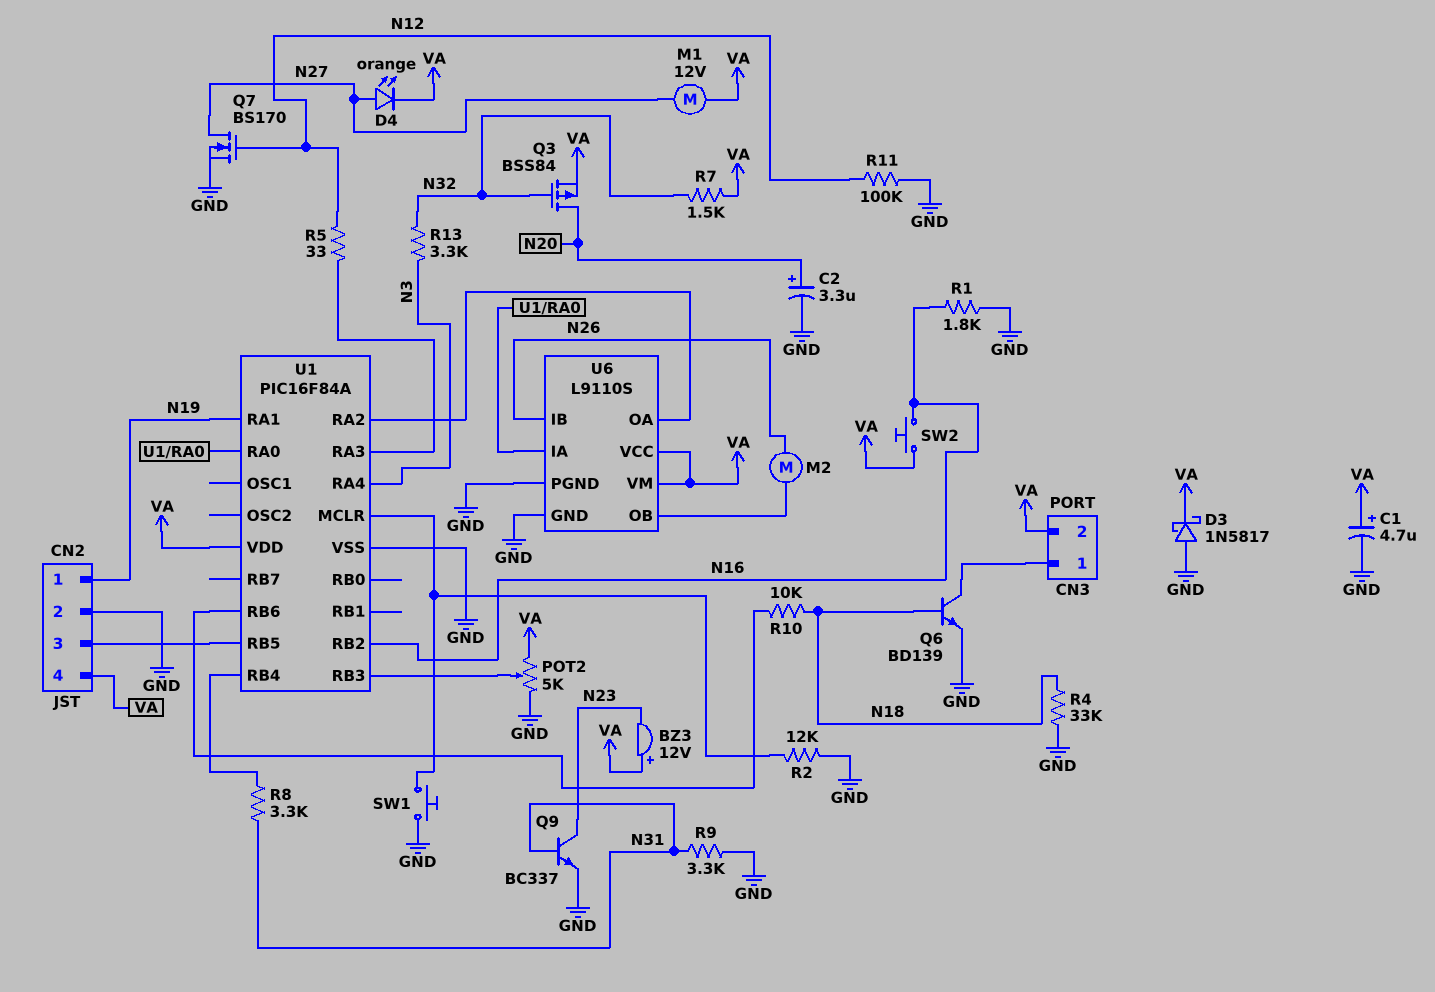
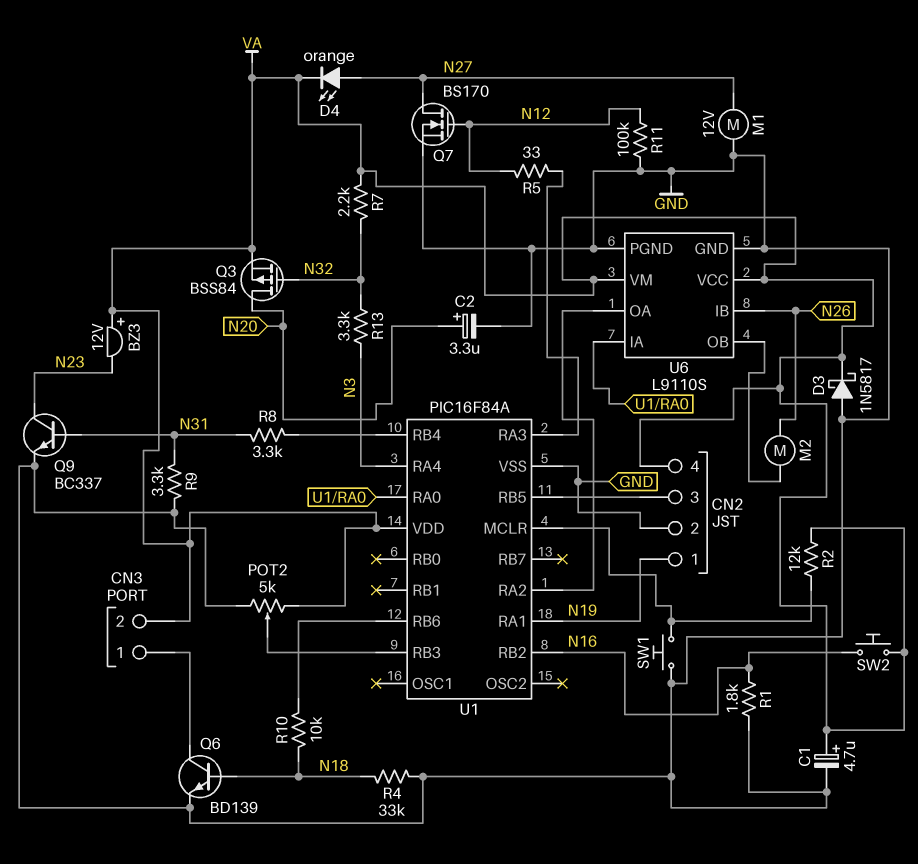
M1: motor 12V (N27, VA) -> motor 12V (GND, N27)
R2: 12k (GND, U1/MCLR) -> 12k (U1/MCLR, VA)
R7: 1.5k (N32, VA) -> 2.2k (N32, VA)

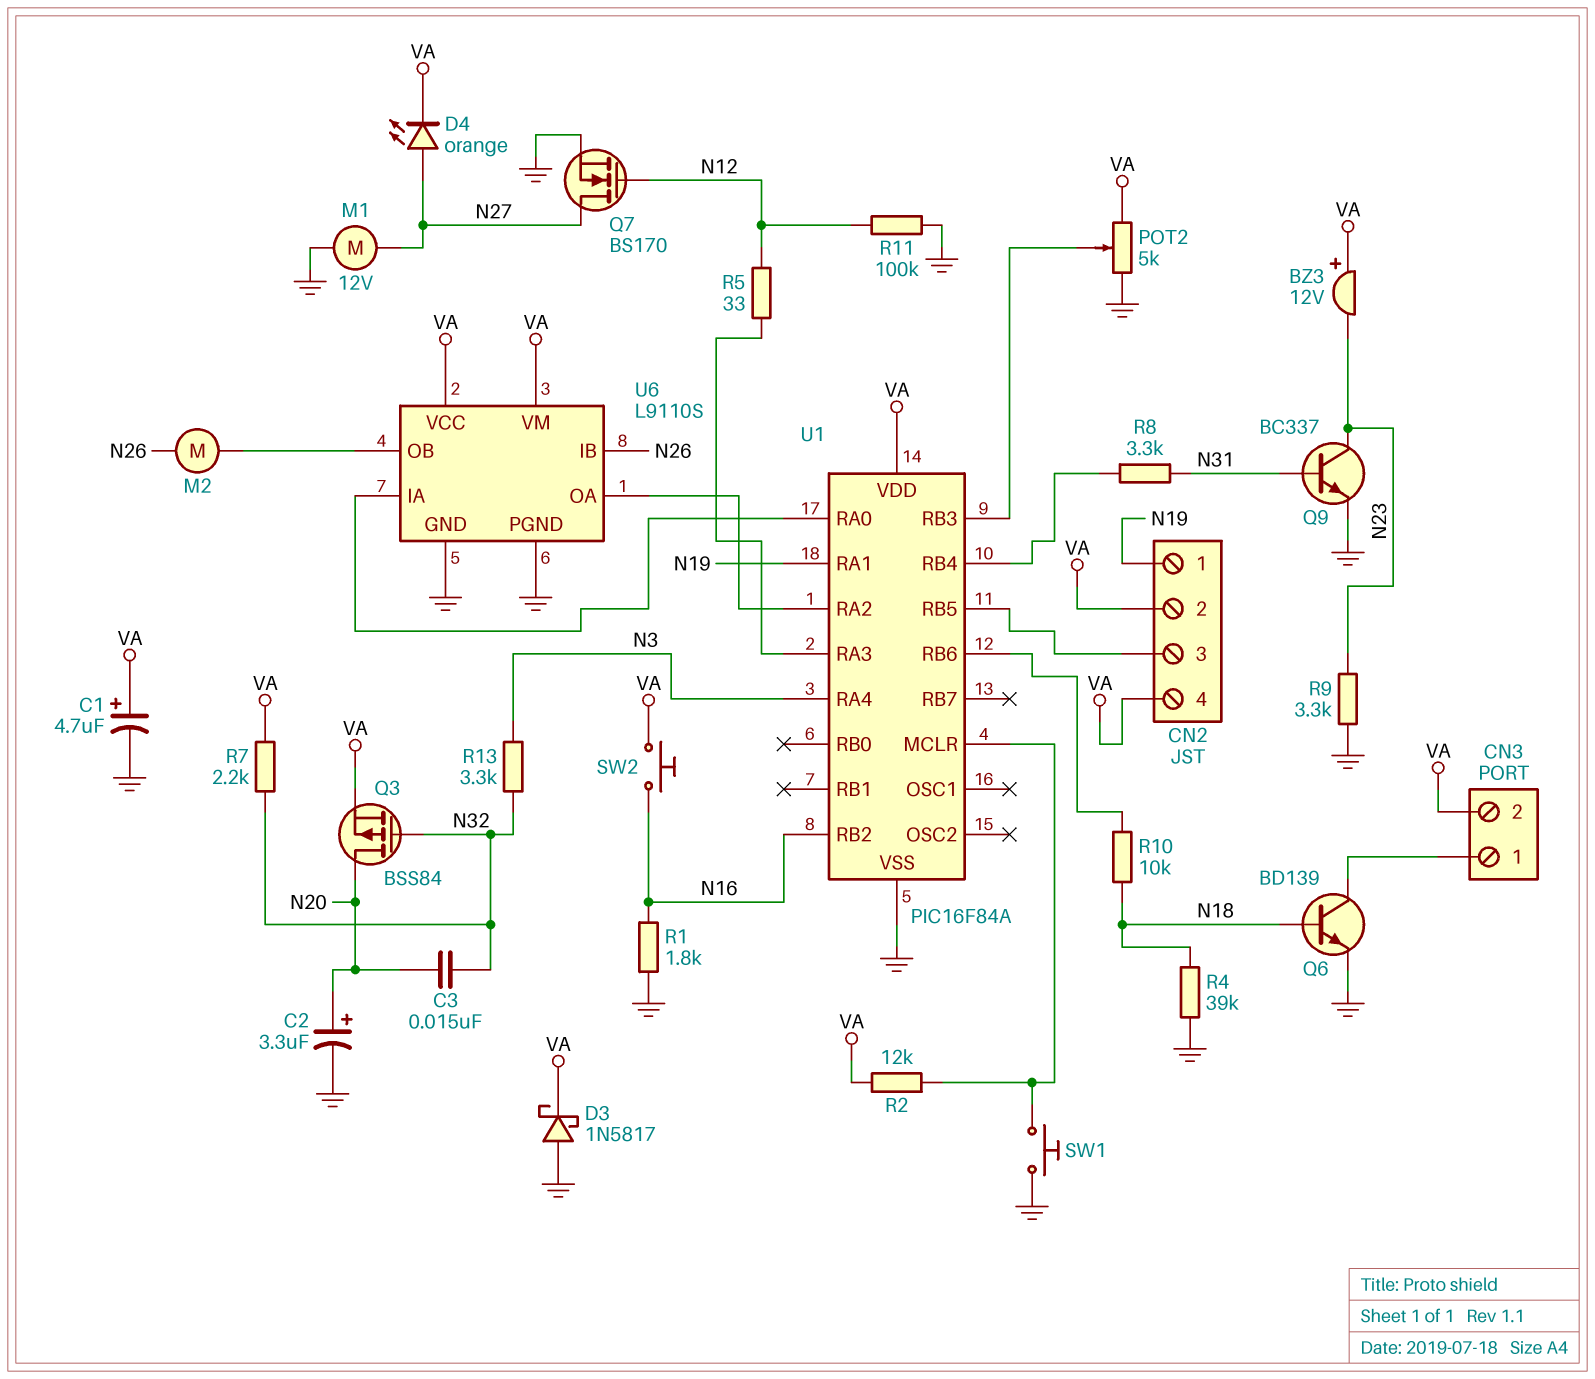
C3: none -> 15nF (N20, N32)
CN2 pin 2: GND -> VA
R4: 33k (GND, N18) -> 39k (GND, N18)
R9: 3.3k (GND, N31) -> 3.3k (GND, N23)

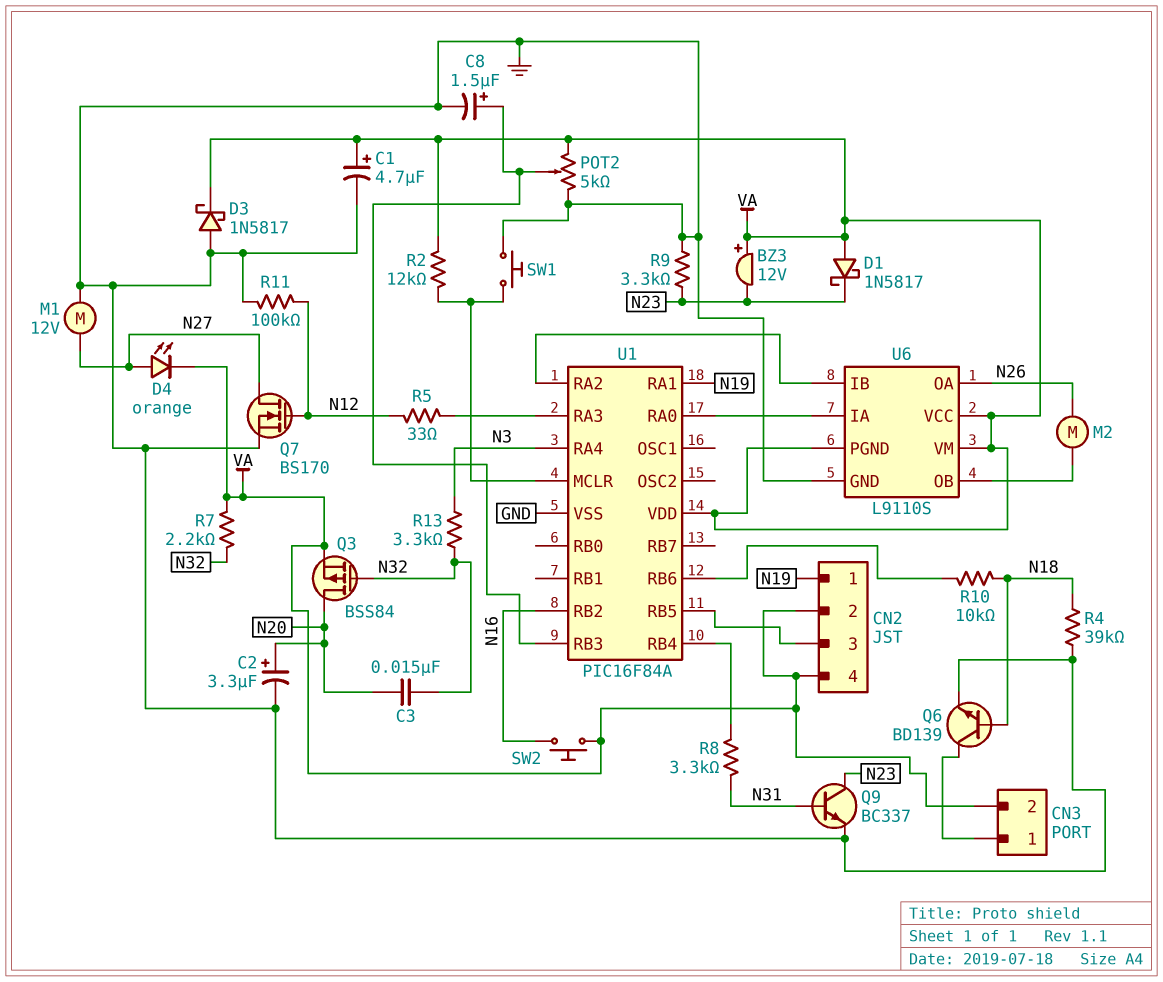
C8: none -> 1.5uF (plus U1/RB3, minus GND)
D1: none -> schottky 1N5817 (A VA, K N23)
R1: 1.8k (GND, N16) -> none
U6 pin IB: N26 -> U1/RA2
U6 pin OA: U1/RA2 -> N26
U6 pin PGND: GND -> VA

